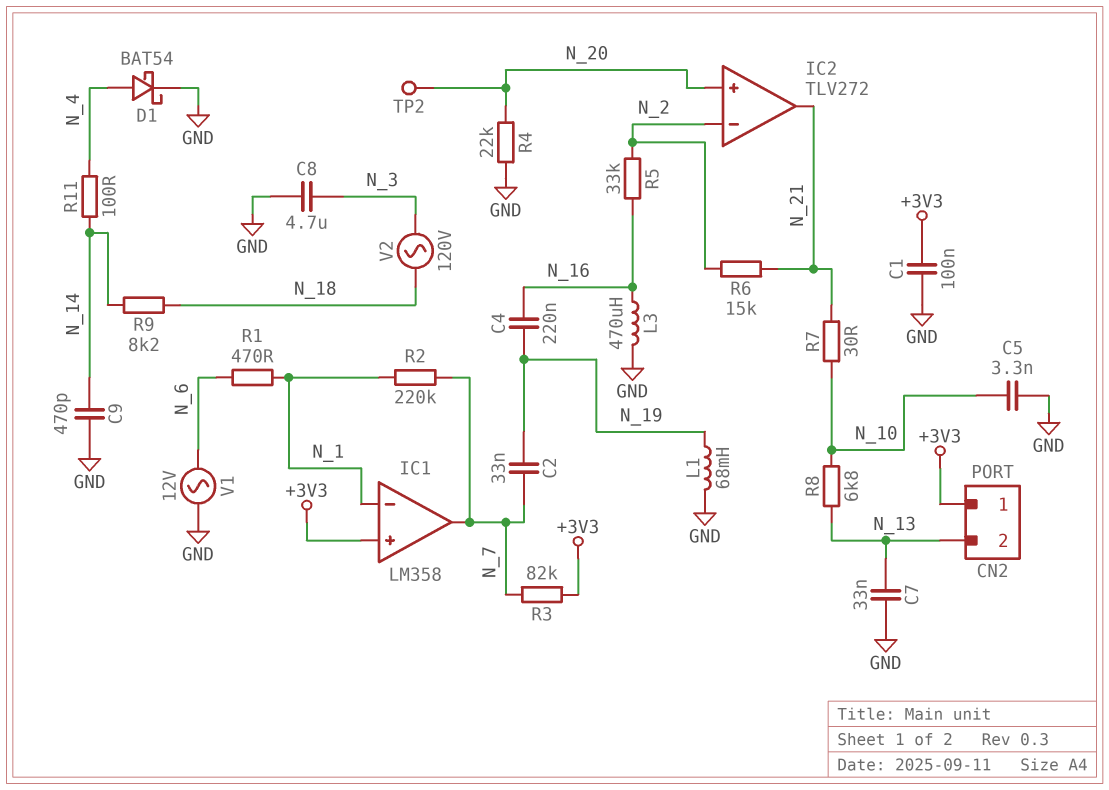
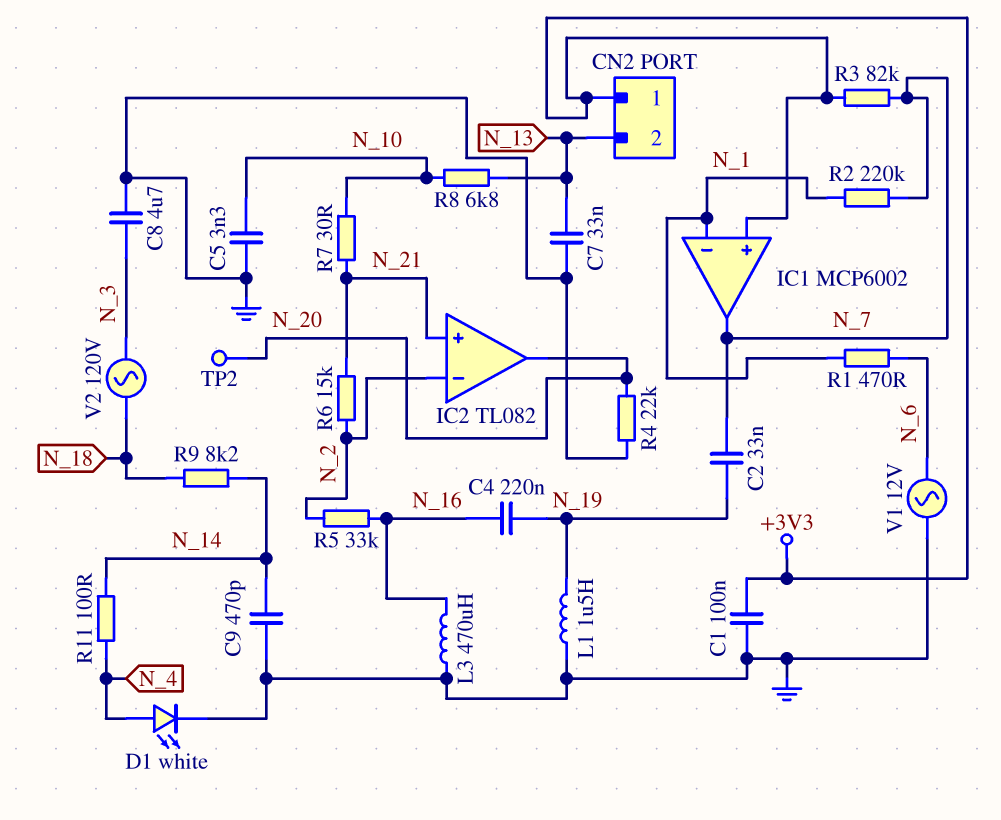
D1: schottky BAT54 (A N_4, K GND) -> LED white (A N_4, K GND)
IC1: LM358 -> MCP6002
IC2: TLV272 -> TL082
IC2 pin in+: N_20 -> N_21
IC2 pin out: N_21 -> N_20
L1: 68mH (GND, N_19) -> 1.5uH (GND, N_19)

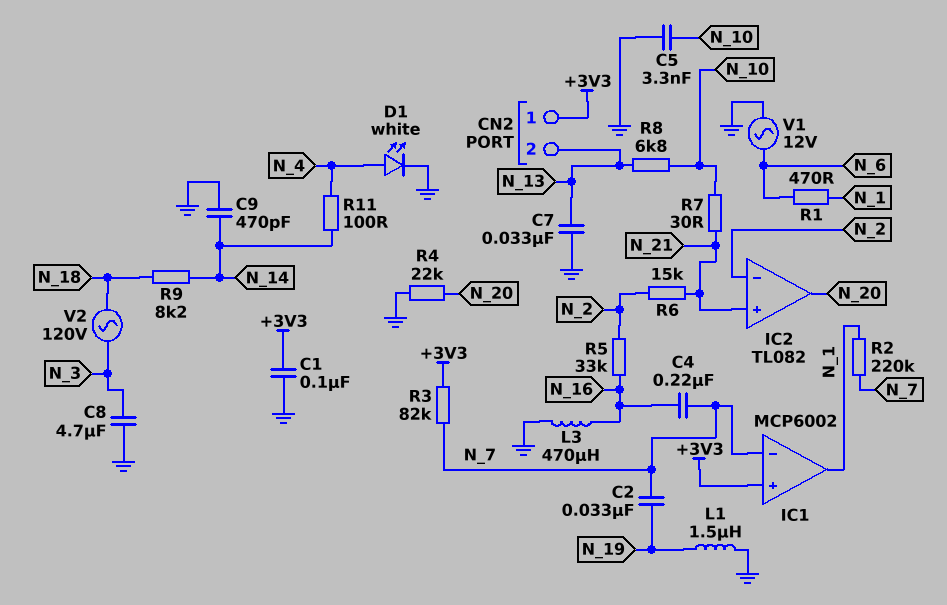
C4: 220nF (N_16, N_19) -> 220nF (N_7, N_16)
IC1 pin in-: N_1 -> N_7
IC1 pin out: N_7 -> N_1
TP2: test point (N_20) -> none

